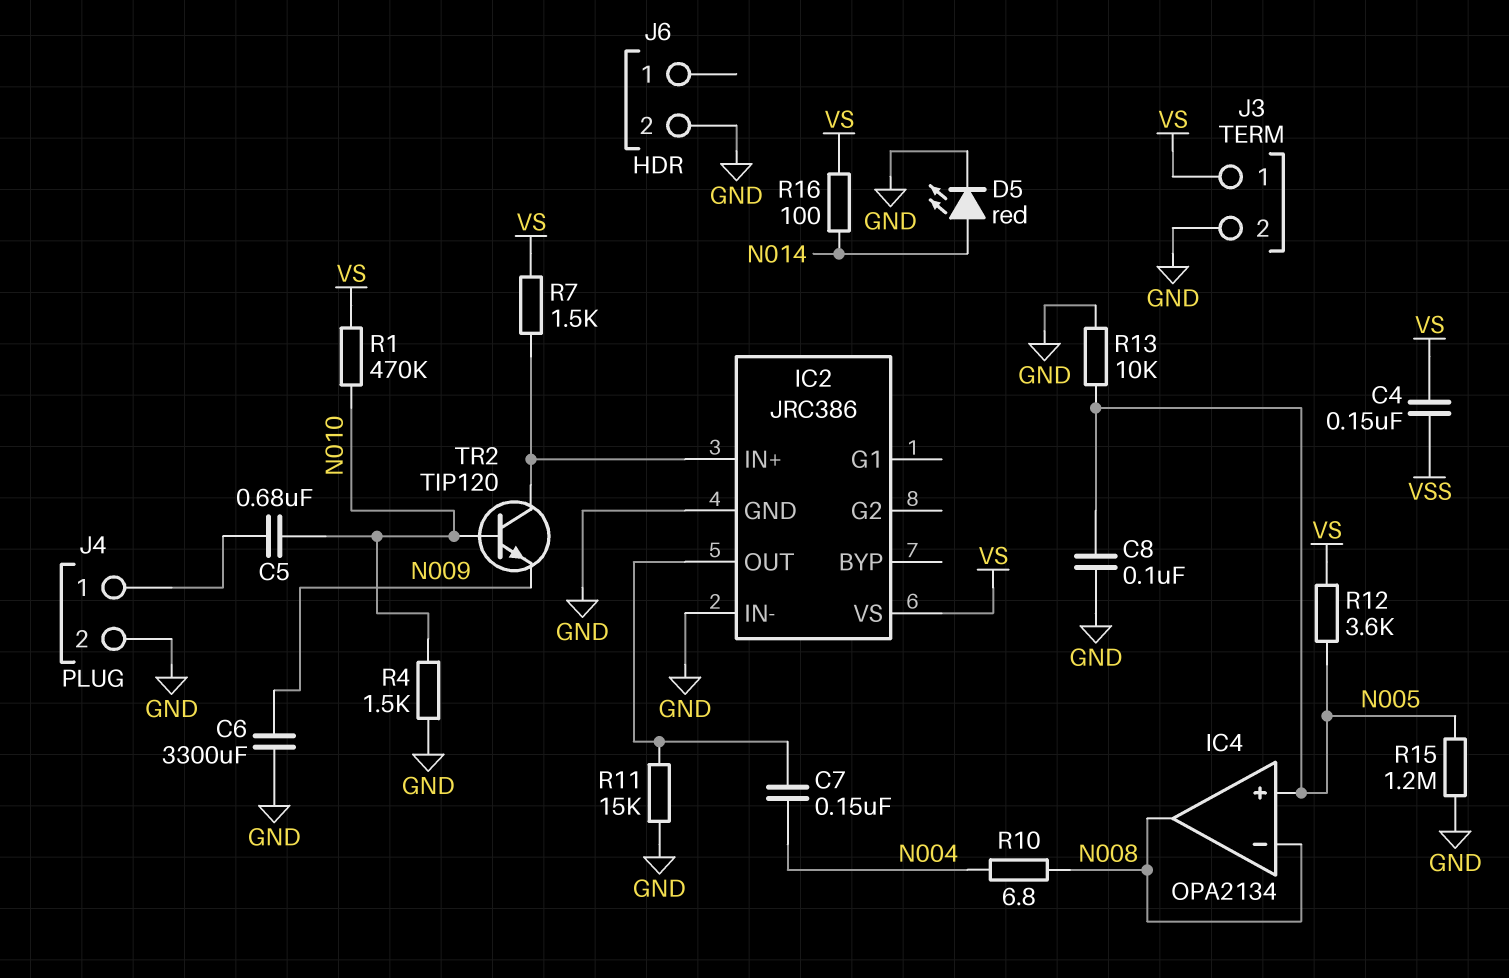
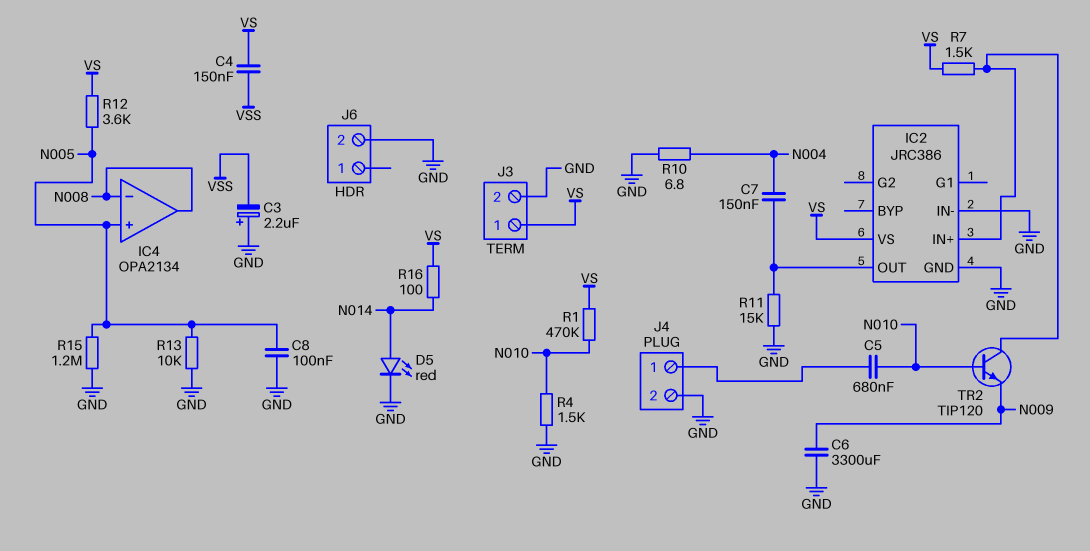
C3: none -> 2.2uF (plus GND, minus VSS)
R10: 6.8 (N004, N008) -> 6.8 (GND, N004)

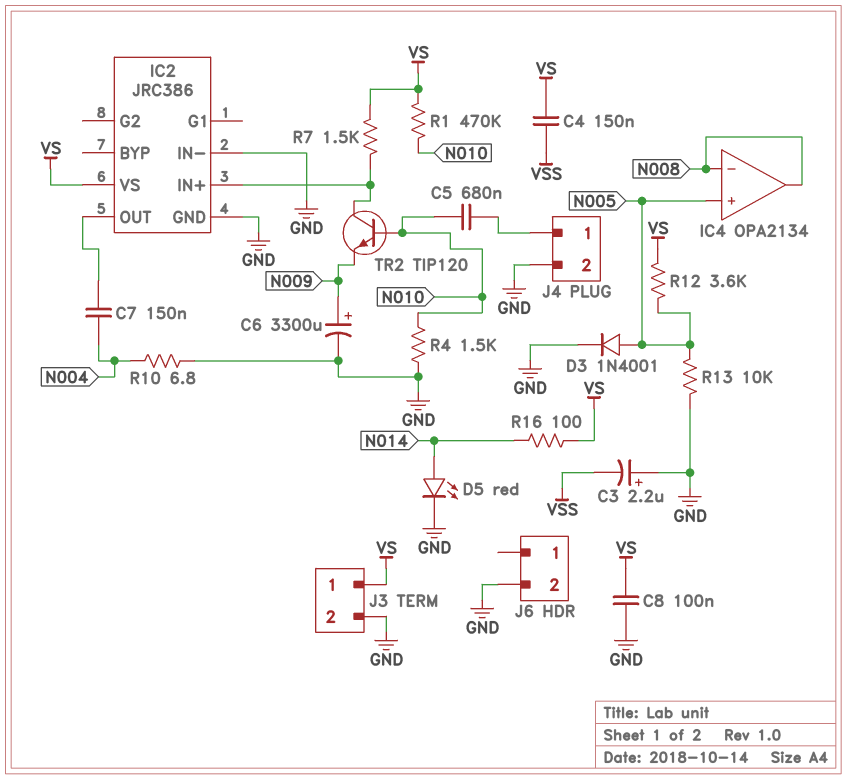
C6: 3300uF (GND, N009) -> 3300uF (plus N009, minus GND)
C8: 100nF (GND, N005) -> 100nF (GND, VS)
D3: none -> diode 1N4001 (A N005, K GND)
R11: 15k (GND, IC2/OUT) -> none
R15: 1.2M (GND, N005) -> none

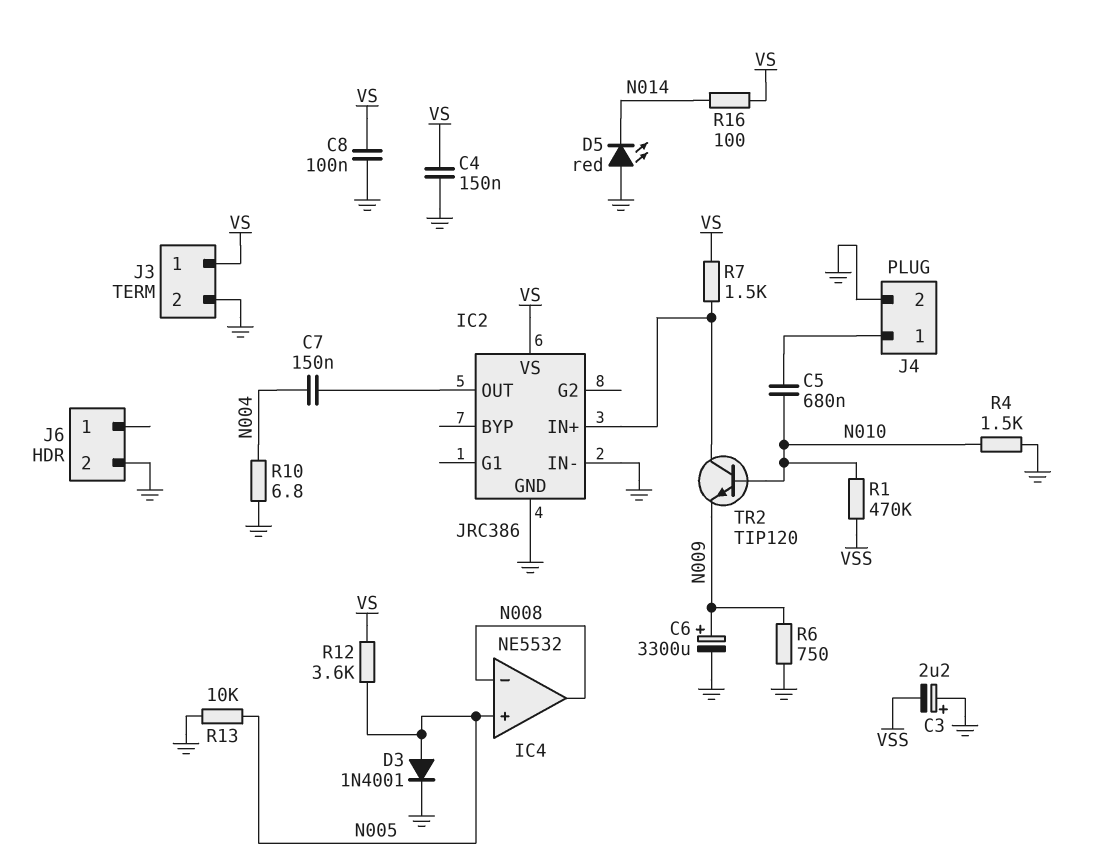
C4: 150nF (VS, VSS) -> 150nF (GND, VS)
D5: LED red (A N014, K GND) -> LED red (A GND, K N014)
IC4: OPA2134 -> NE5532
R1: 470k (N010, VS) -> 470k (N010, VSS)
R6: none -> 750 (GND, N009)

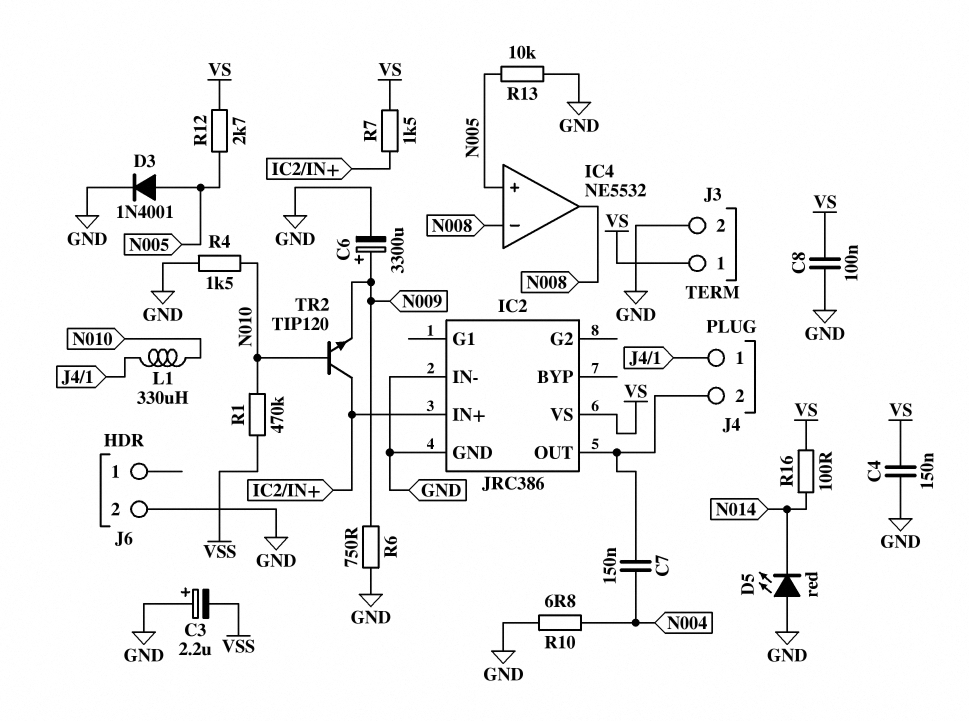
C5: 680nF (J4/1, N010) -> none
J4 pin 2: GND -> IC2/OUT
L1: none -> 330uH (J4/1, N010)
R12: 3.6k (N005, VS) -> 2.7k (N005, VS)

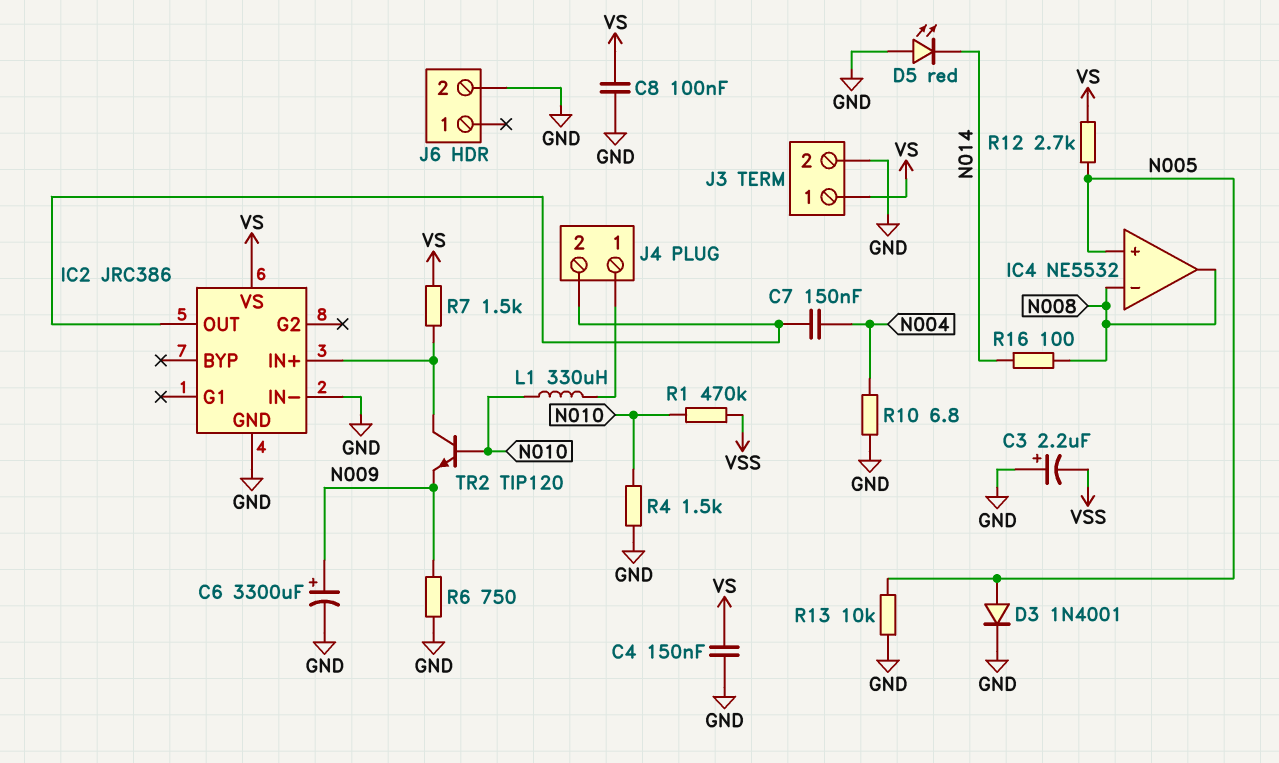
R16: 100 (N014, VS) -> 100 (N008, N014)

